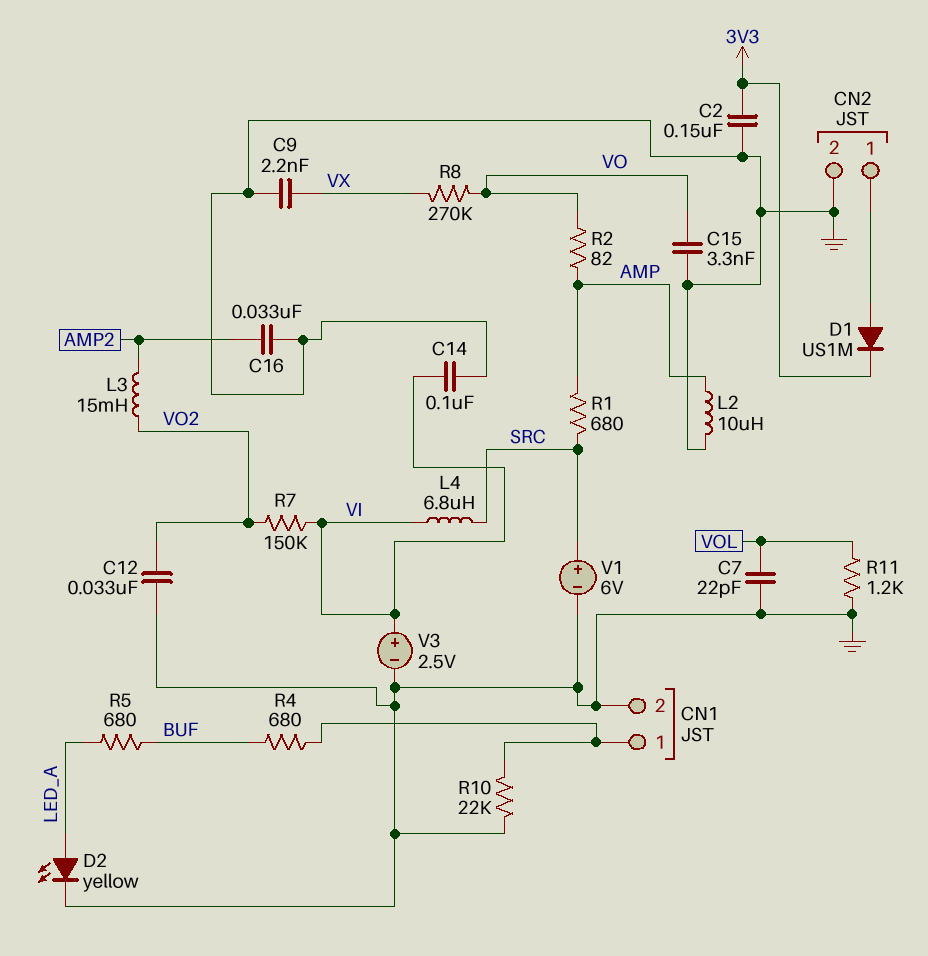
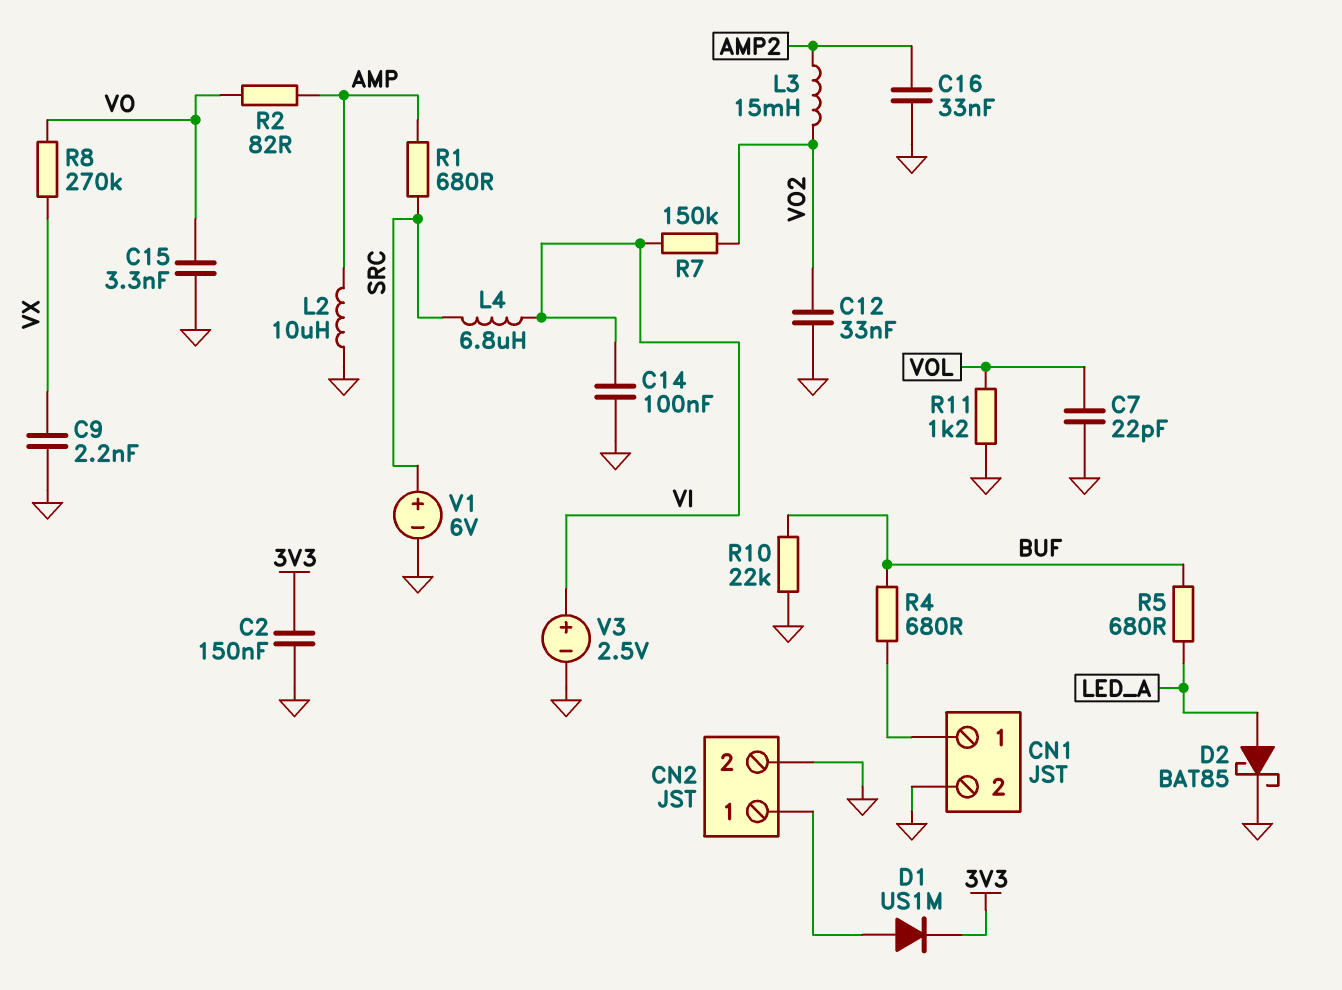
D2: LED yellow (A LED_A, K GND) -> schottky BAT85 (A LED_A, K GND)
R10: 22k (CN1/1, GND) -> 22k (BUF, GND)

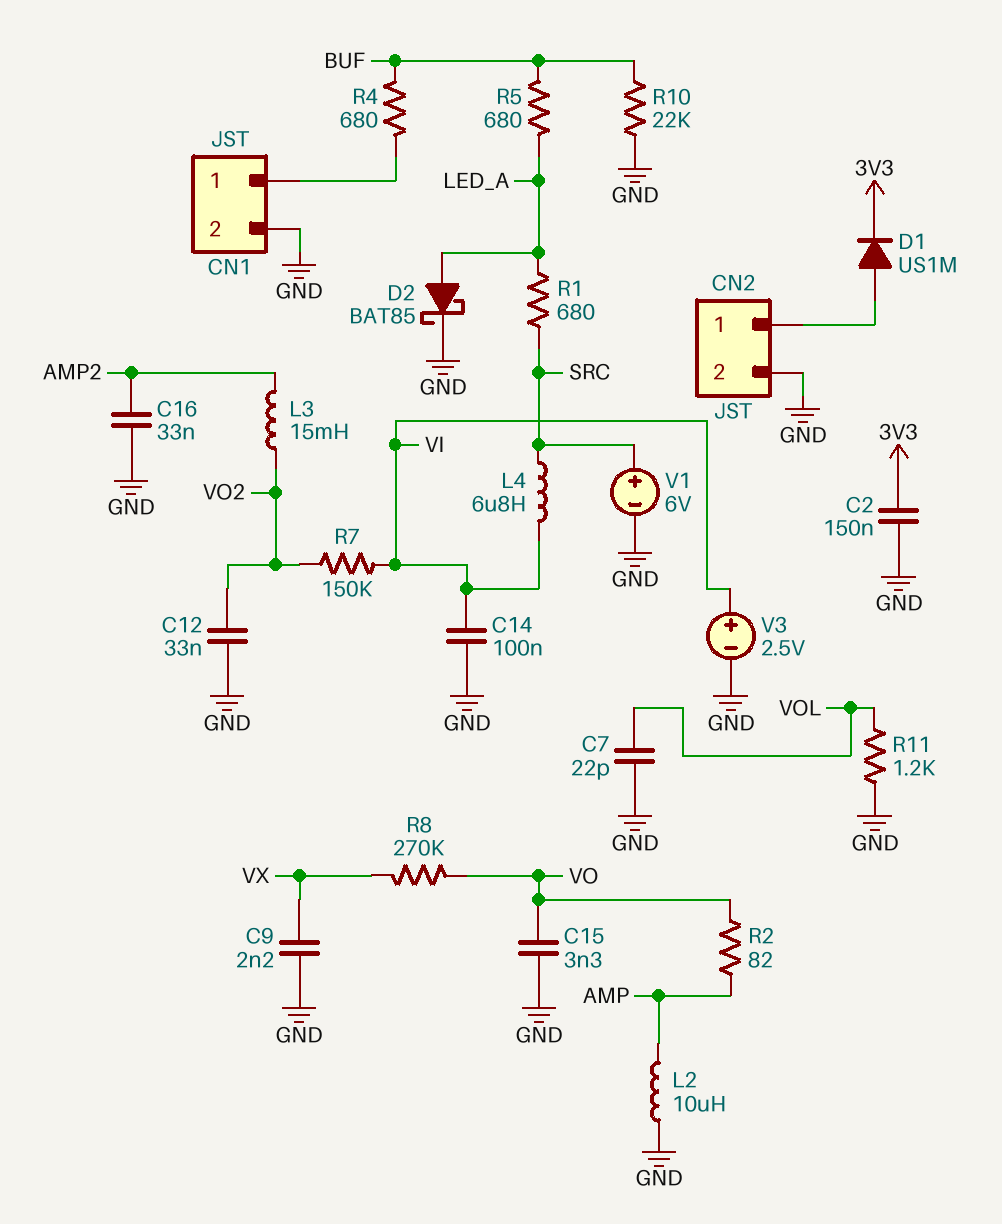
R1: 680 (AMP, SRC) -> 680 (LED_A, SRC)

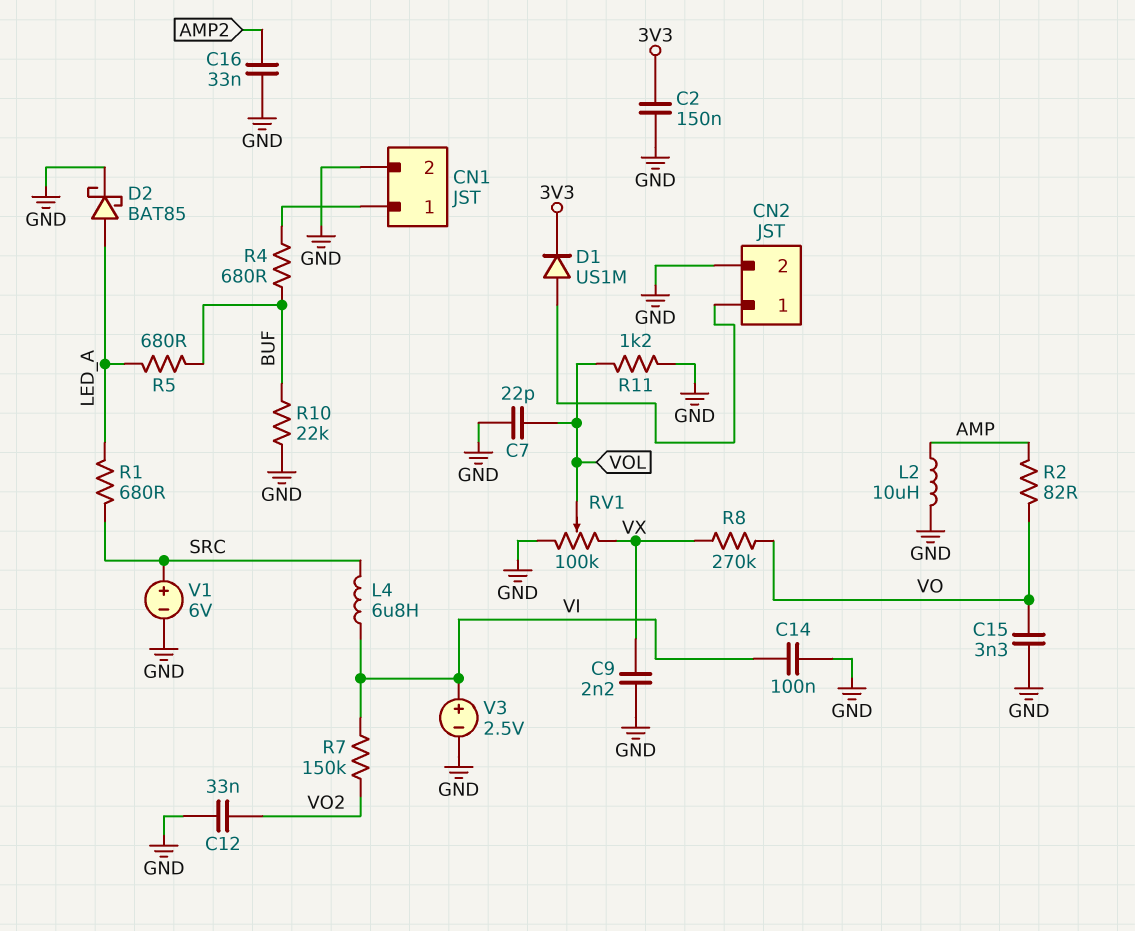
L3: 15mH (AMP2, VO2) -> none
RV1: none -> 100k (GND, VX, wiper VOL)

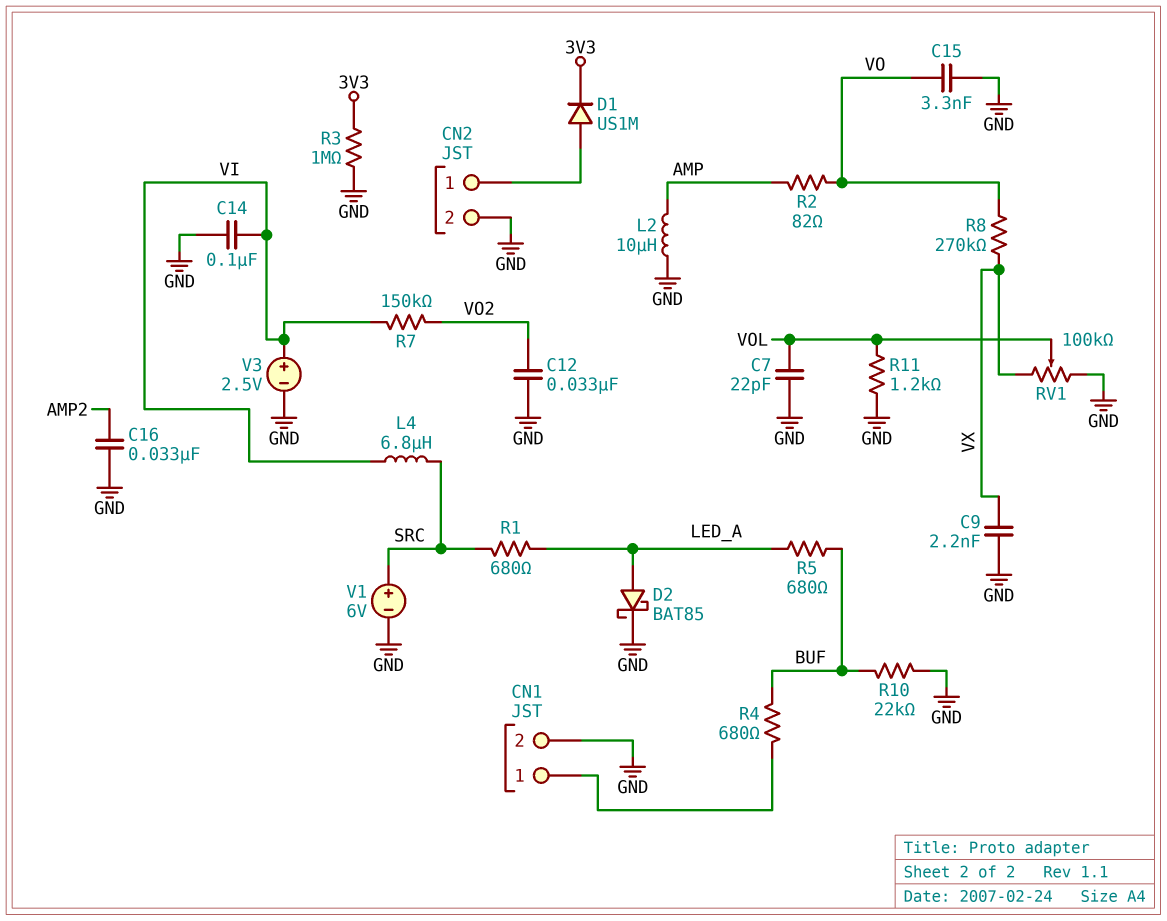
C2: 150nF (3V3, GND) -> none
R3: none -> 1M (3V3, GND)

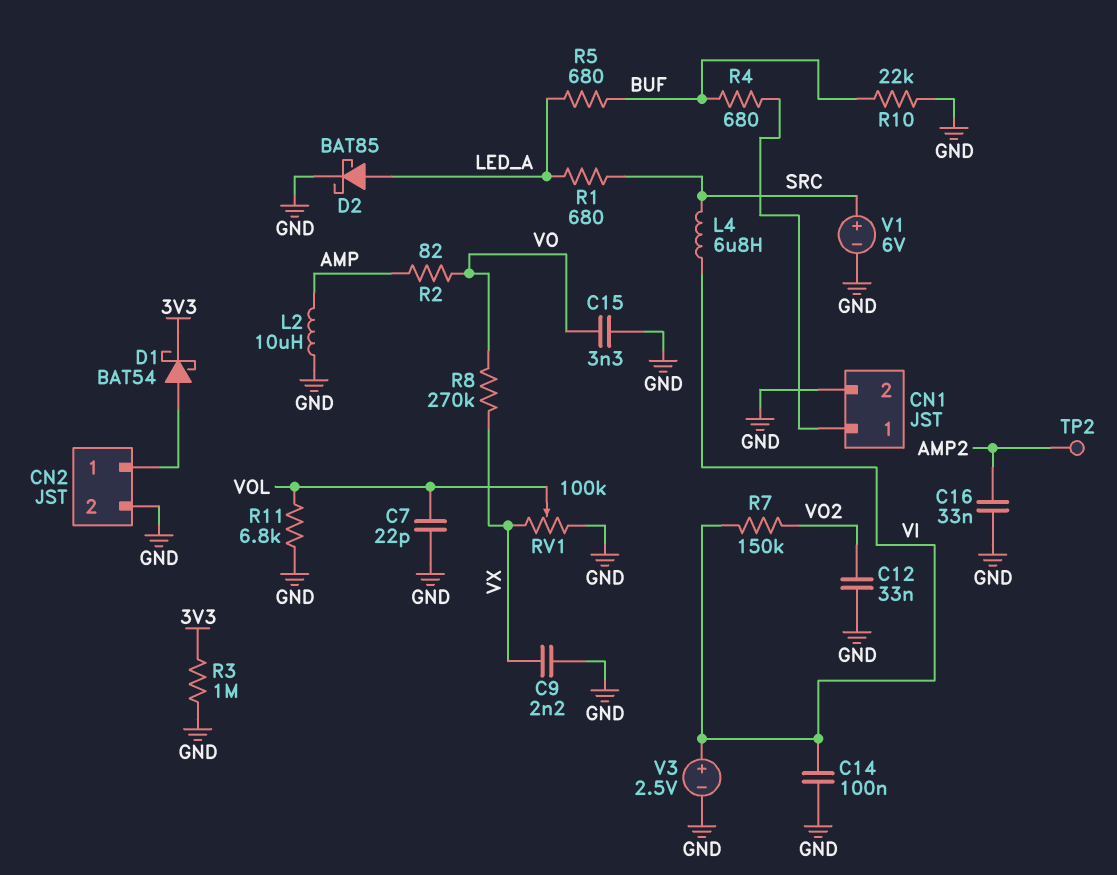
D1: diode US1M (A CN2/1, K 3V3) -> schottky BAT54 (A CN2/1, K 3V3)
R11: 1.2k (GND, VOL) -> 6.8k (GND, VOL)
TP2: none -> test point (AMP2)

